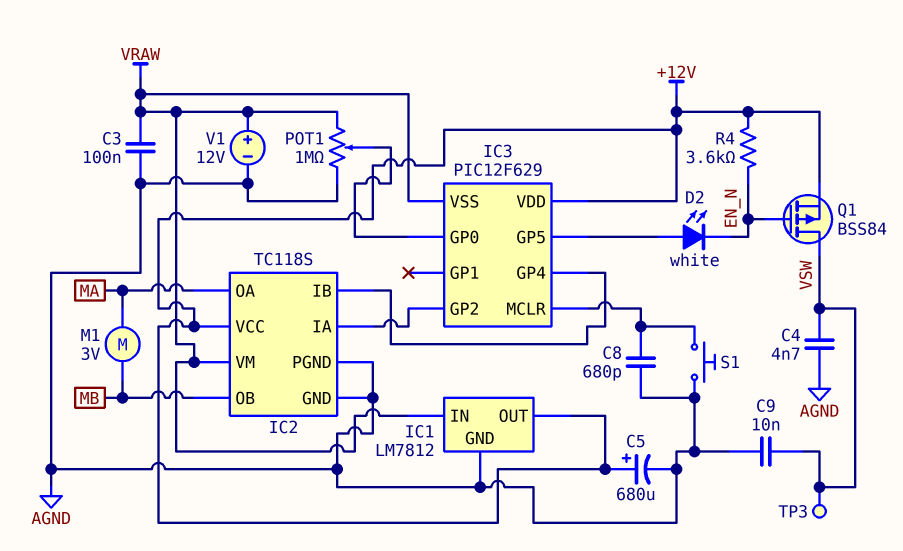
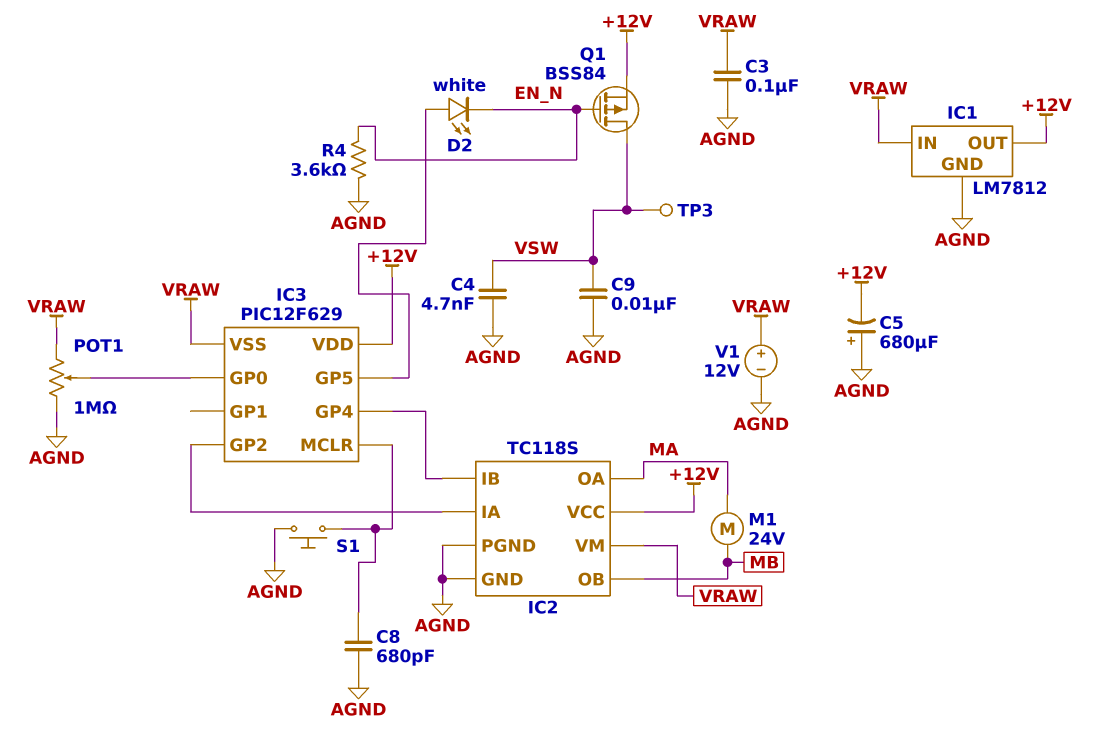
C5: 680uF (plus +12V, minus AGND) -> 680uF (plus AGND, minus +12V)
M1: motor 3V (MA, MB) -> motor 24V (MA, MB)
R4: 3.6k (+12V, EN_N) -> 3.6k (AGND, EN_N)

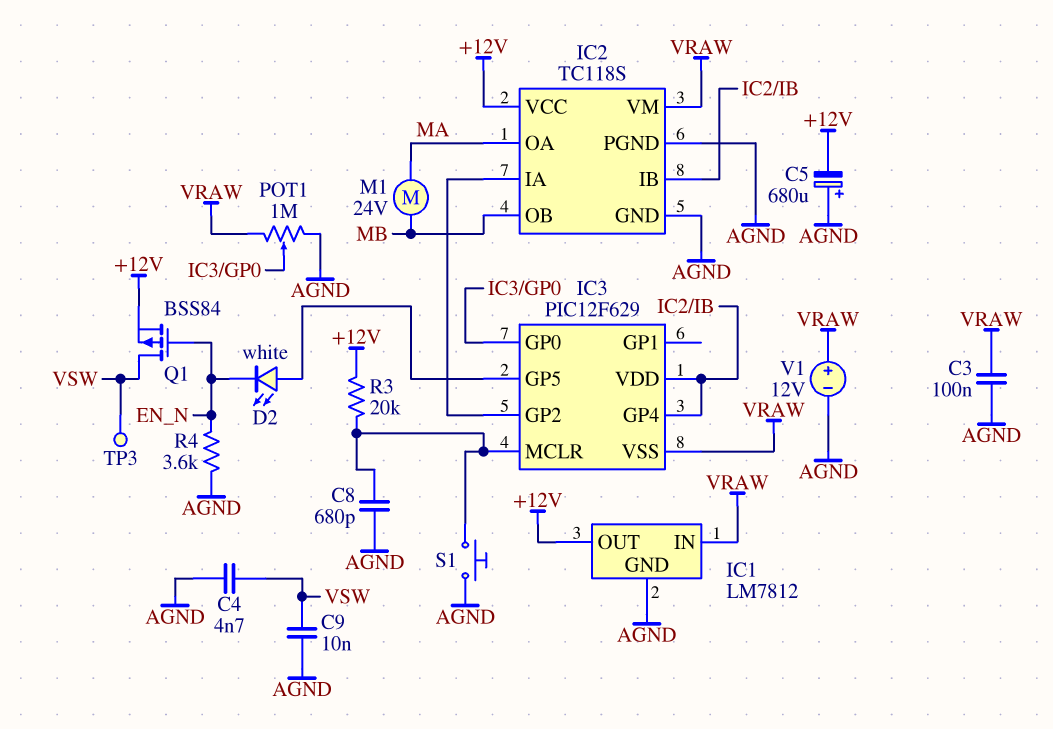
IC3 pin VDD: +12V -> IC2/IB
R3: none -> 20k (+12V, IC3/MCLR)

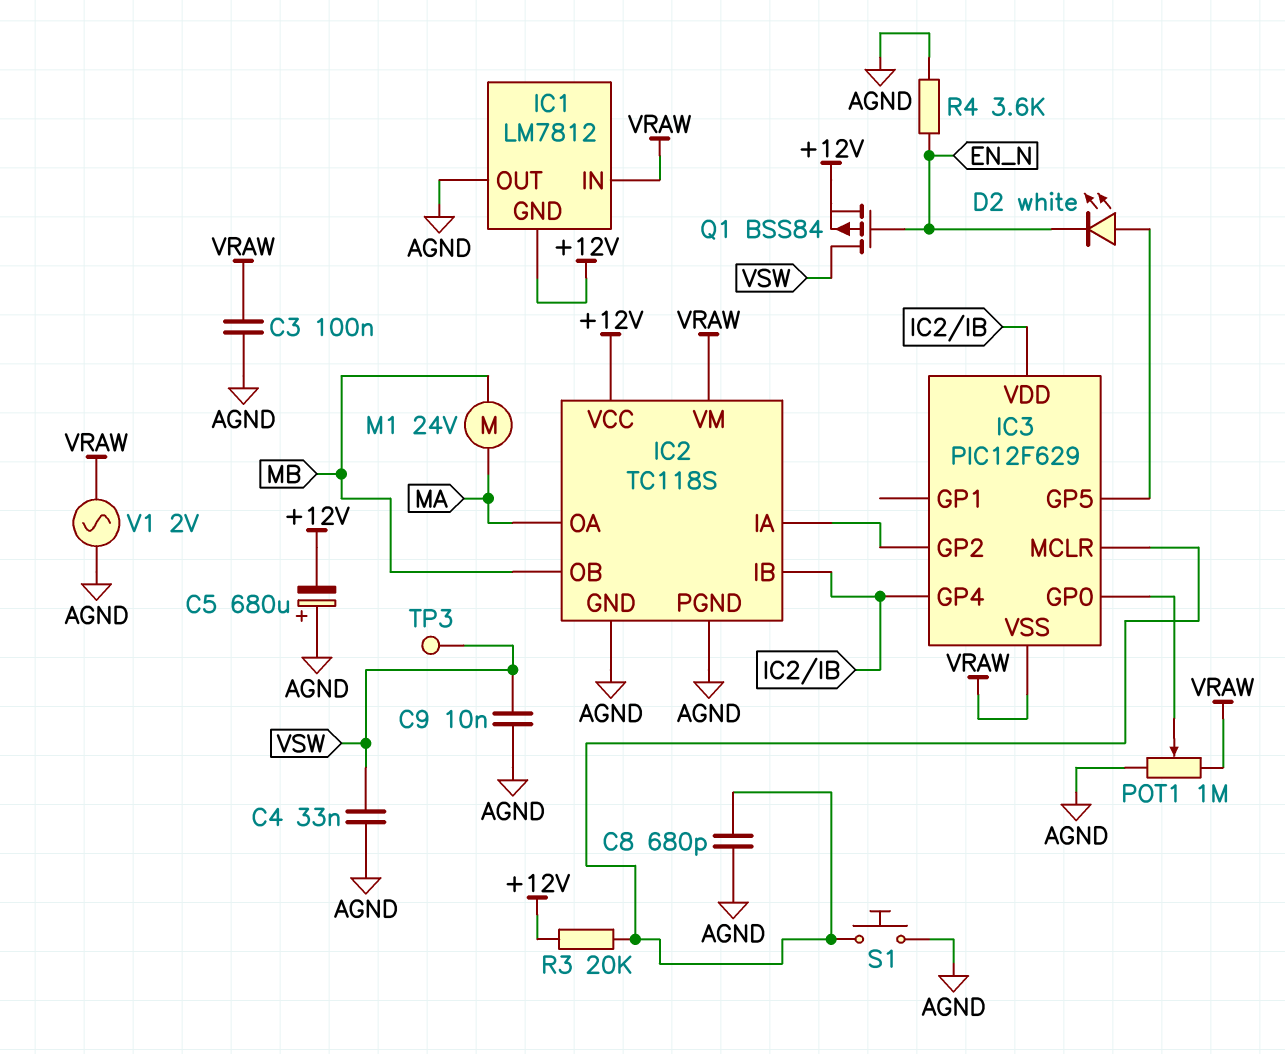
C4: 4.7nF (AGND, VSW) -> 33nF (AGND, VSW)
IC1 pin GND: AGND -> +12V
IC1 pin OUT: +12V -> AGND
V1: 12V (plus VRAW, minus AGND) -> AC 2V (AGND, VRAW)

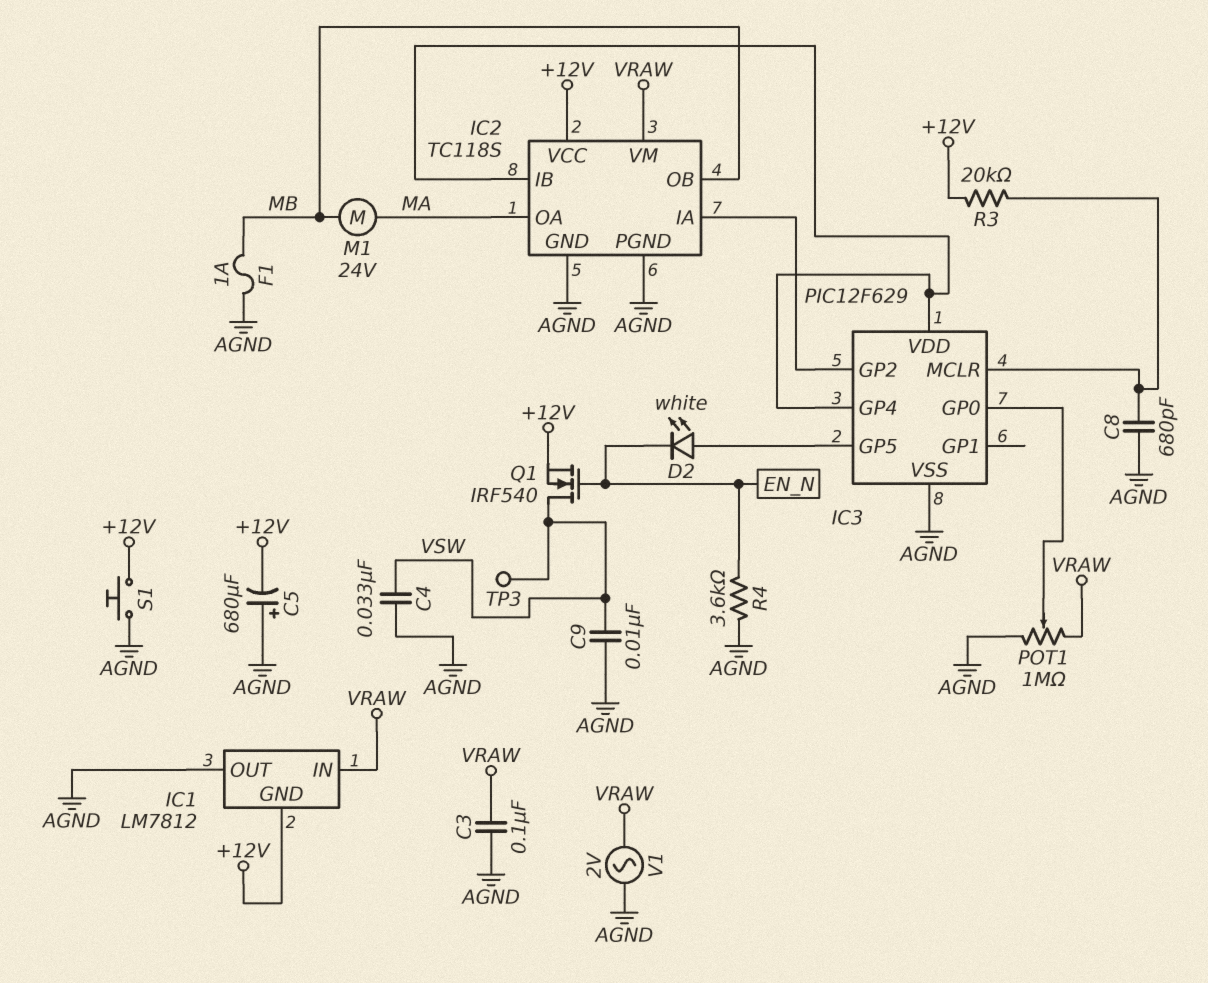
F1: none -> 1A (AGND, MB)
IC3 pin VSS: VRAW -> AGND
Q1: PMOS BSS84 (G EN_N, D VSW, S +12V) -> NMOS IRF540 (G EN_N, D VSW, S +12V)
S1: button (AGND, IC3/MCLR) -> button (+12V, AGND)

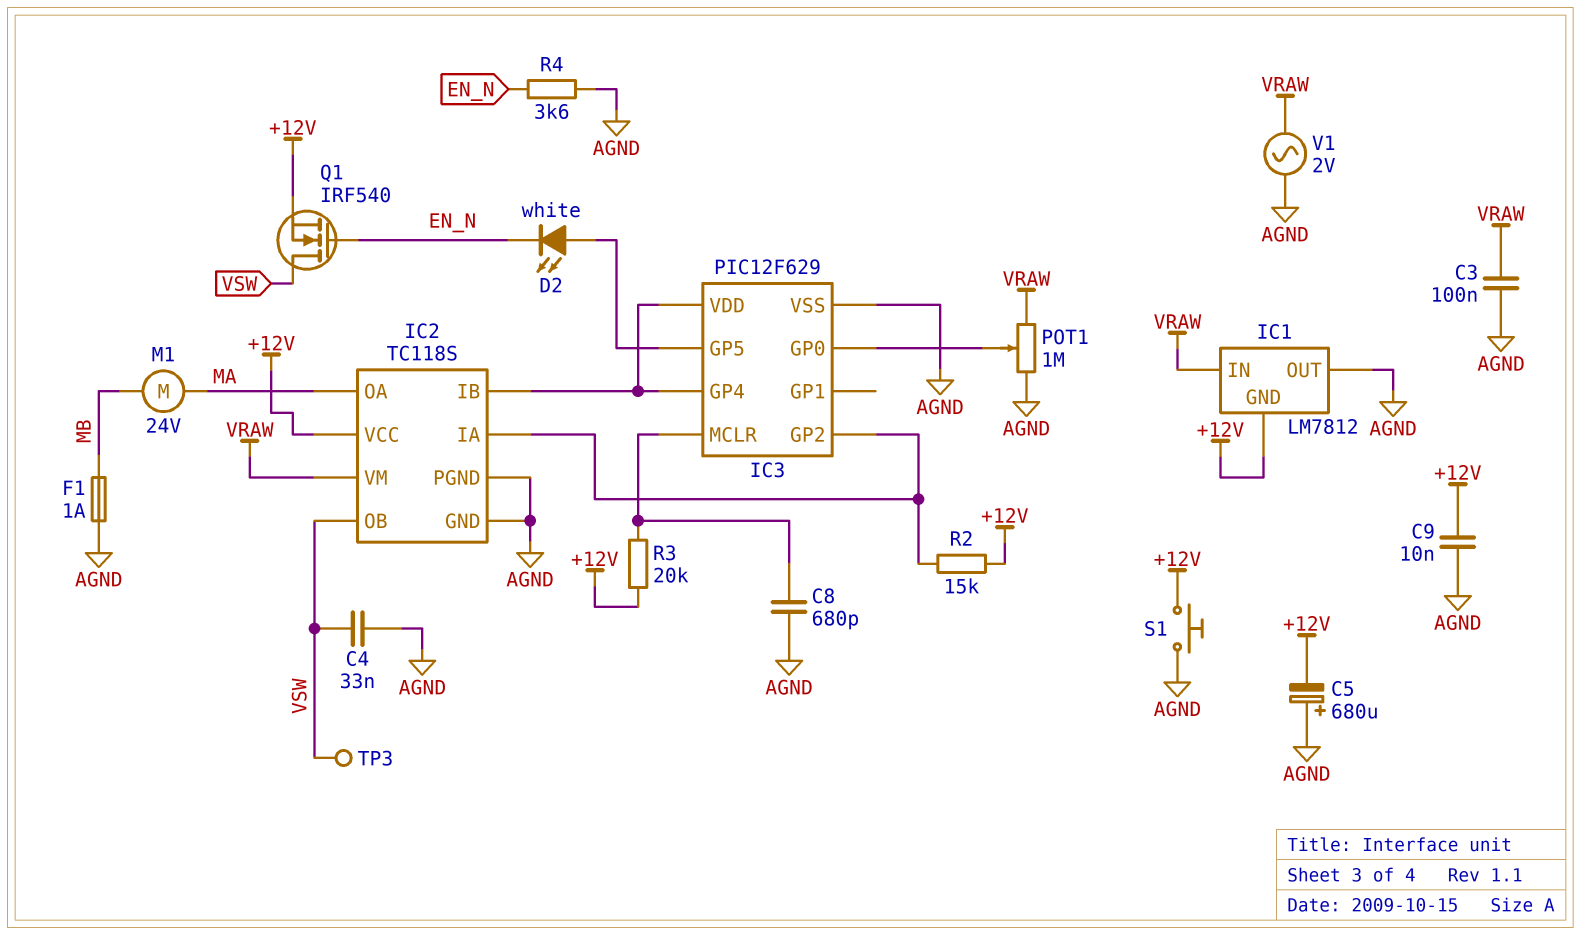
C9: 10nF (AGND, VSW) -> 10nF (+12V, AGND)
IC2 pin OB: MB -> VSW
R2: none -> 15k (+12V, IC2/IA)

